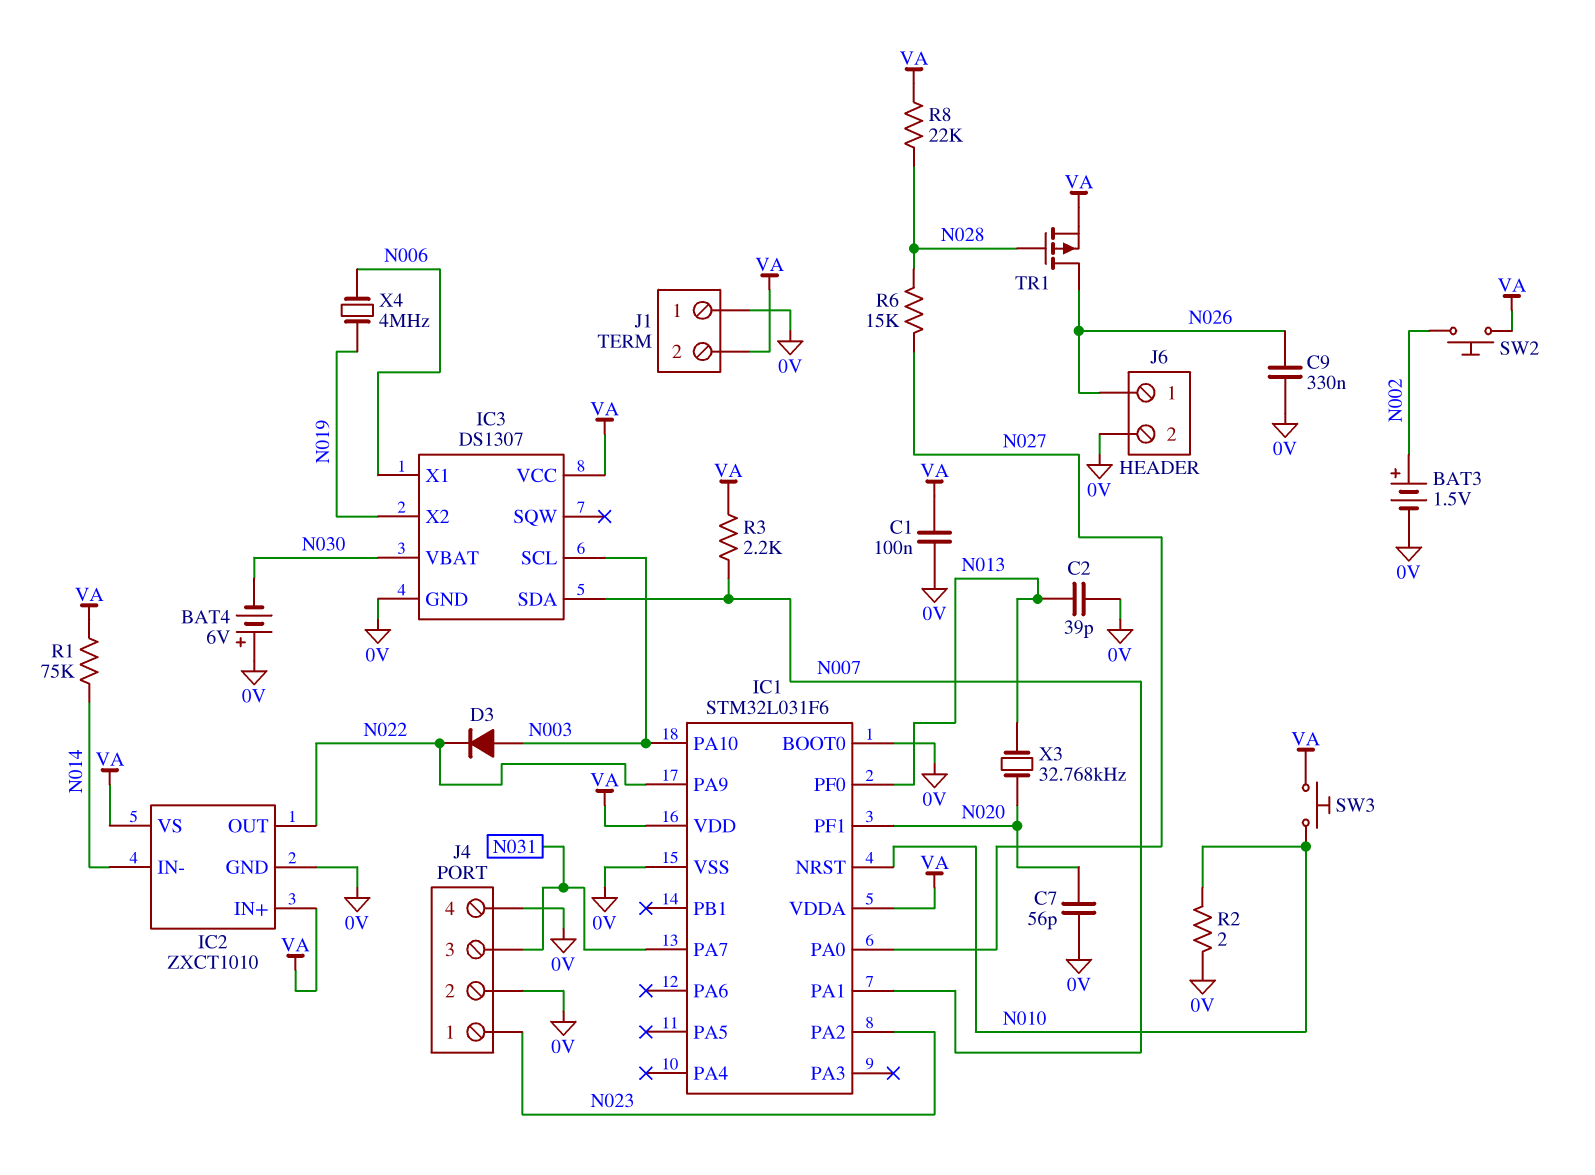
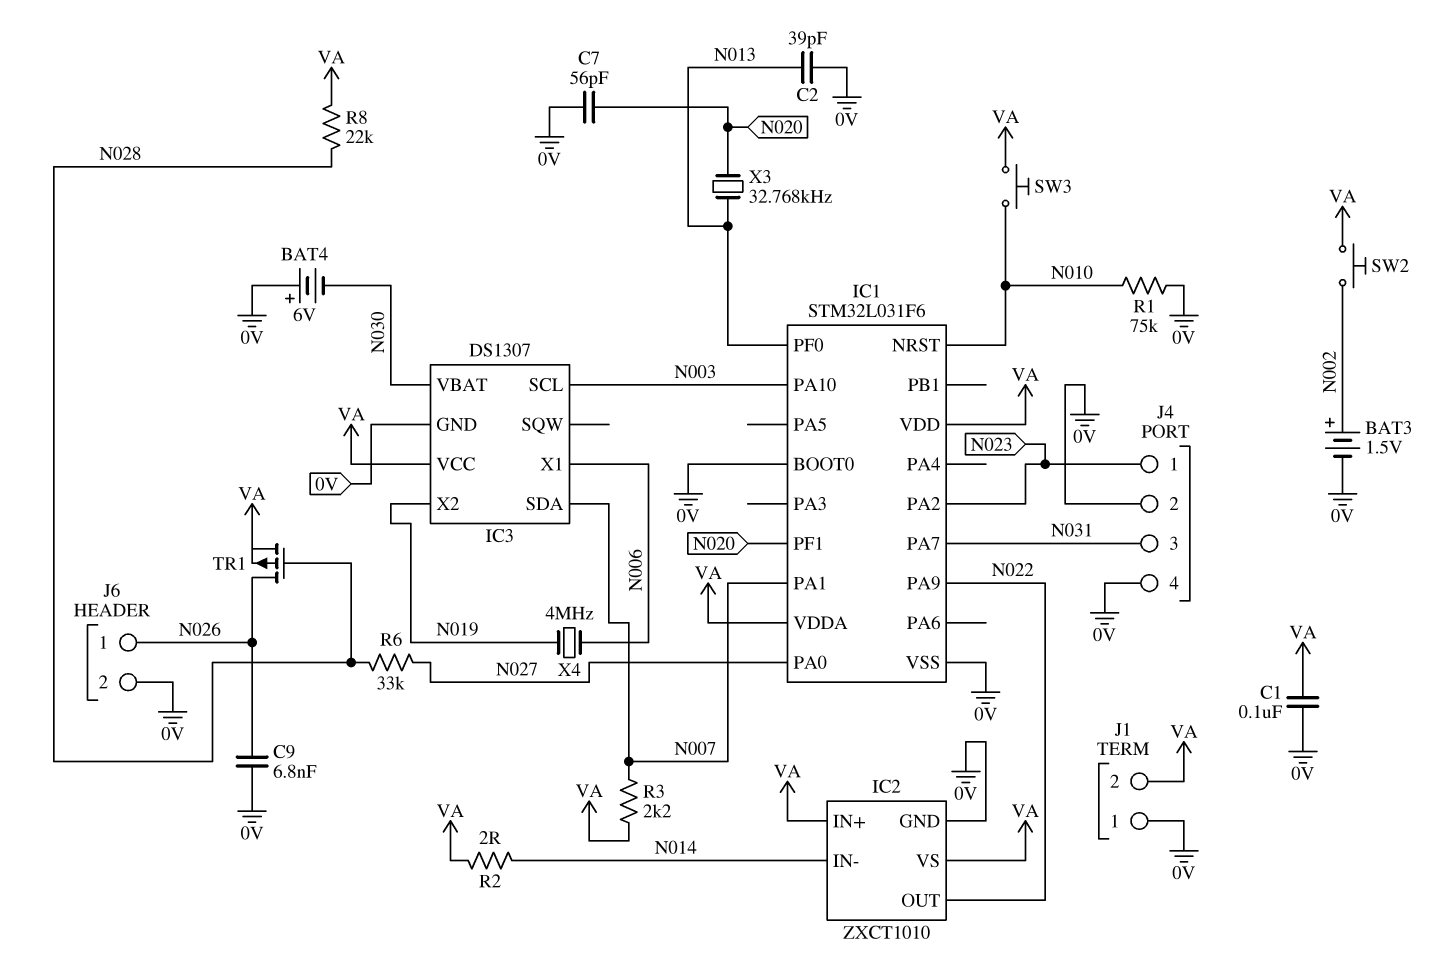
C9: 330nF (0V, N026) -> 6.8nF (0V, N026)
D3: diode (A N003, K N022) -> none
R1: 75k (N014, VA) -> 75k (0V, N010)
R2: 2 (0V, N010) -> 2 (N014, VA)
R6: 15k (N027, N028) -> 33k (N027, N028)

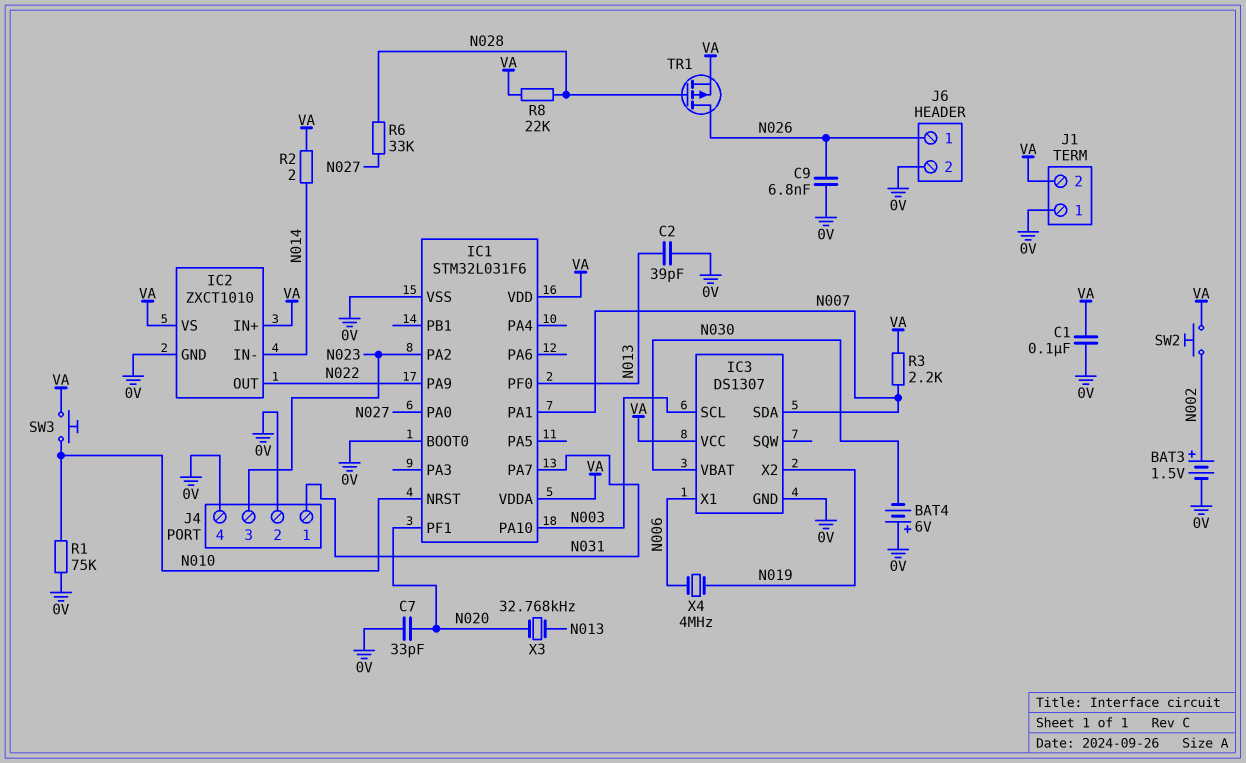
C7: 56pF (0V, N020) -> 33pF (0V, N020)
J4 pin 1: N023 -> N031
J4 pin 3: N031 -> N023

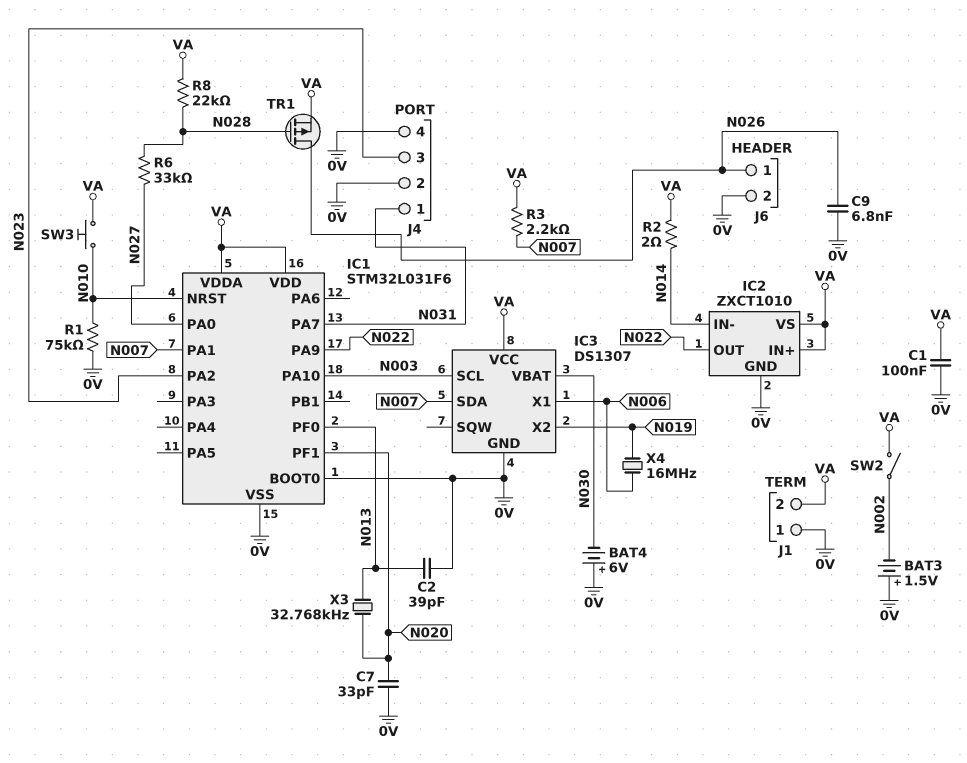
BAT3: 1.5V (plus N002, minus 0V) -> 1.5V (plus 0V, minus N002)
SW2: button (N002, VA) -> switch (N002, VA)
X4: 4MHz (N006, N019) -> 16MHz (N006, N019)

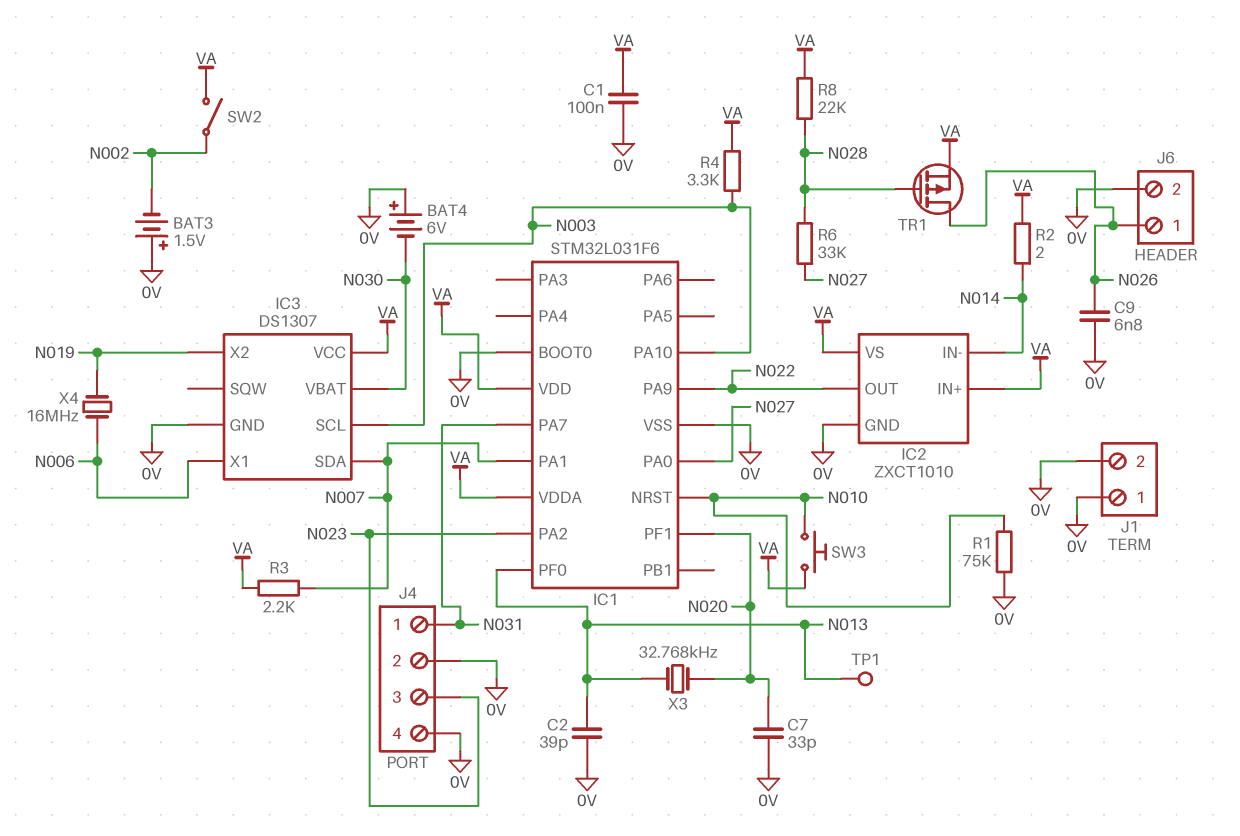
J1 pin 2: VA -> 0V
R4: none -> 3.3k (N003, VA)
TP1: none -> test point (N013)

